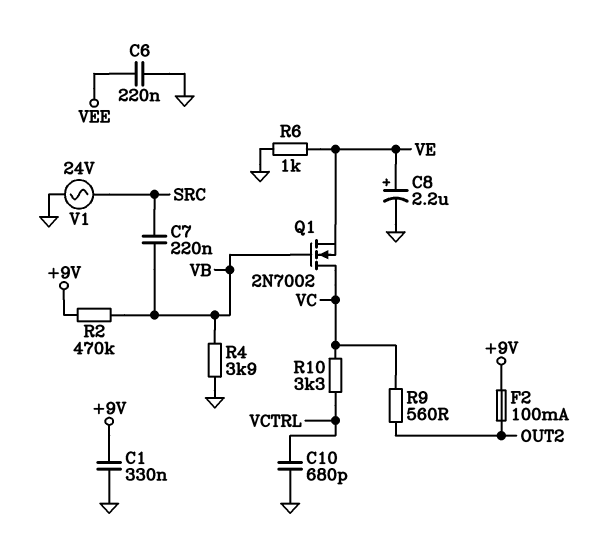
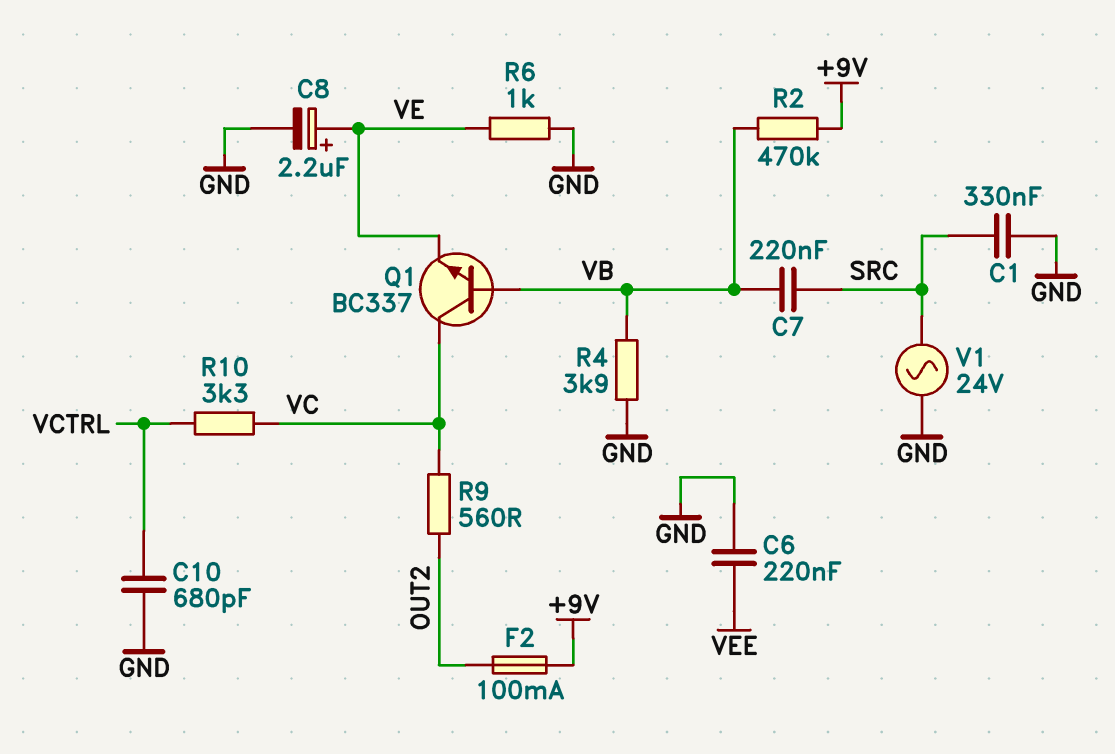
C1: 330nF (+9V, GND) -> 330nF (GND, SRC)
Q1: NMOS 2N7002 (G VB, D VC, S VE) -> NPN BC337 (B VB, C VC, E VE)

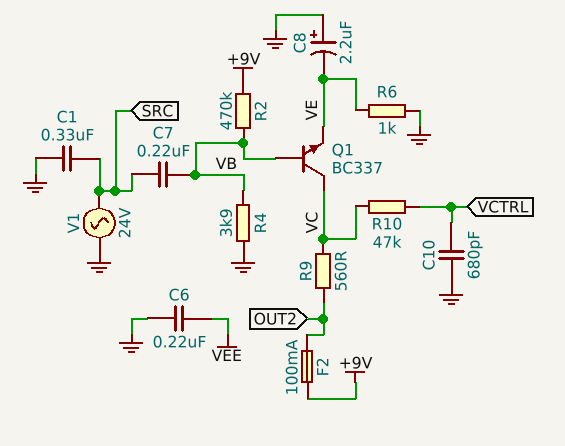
C8: 2.2uF (plus VE, minus GND) -> 2.2uF (plus GND, minus VE)
R10: 3.3k (VC, VCTRL) -> 47k (VC, VCTRL)

